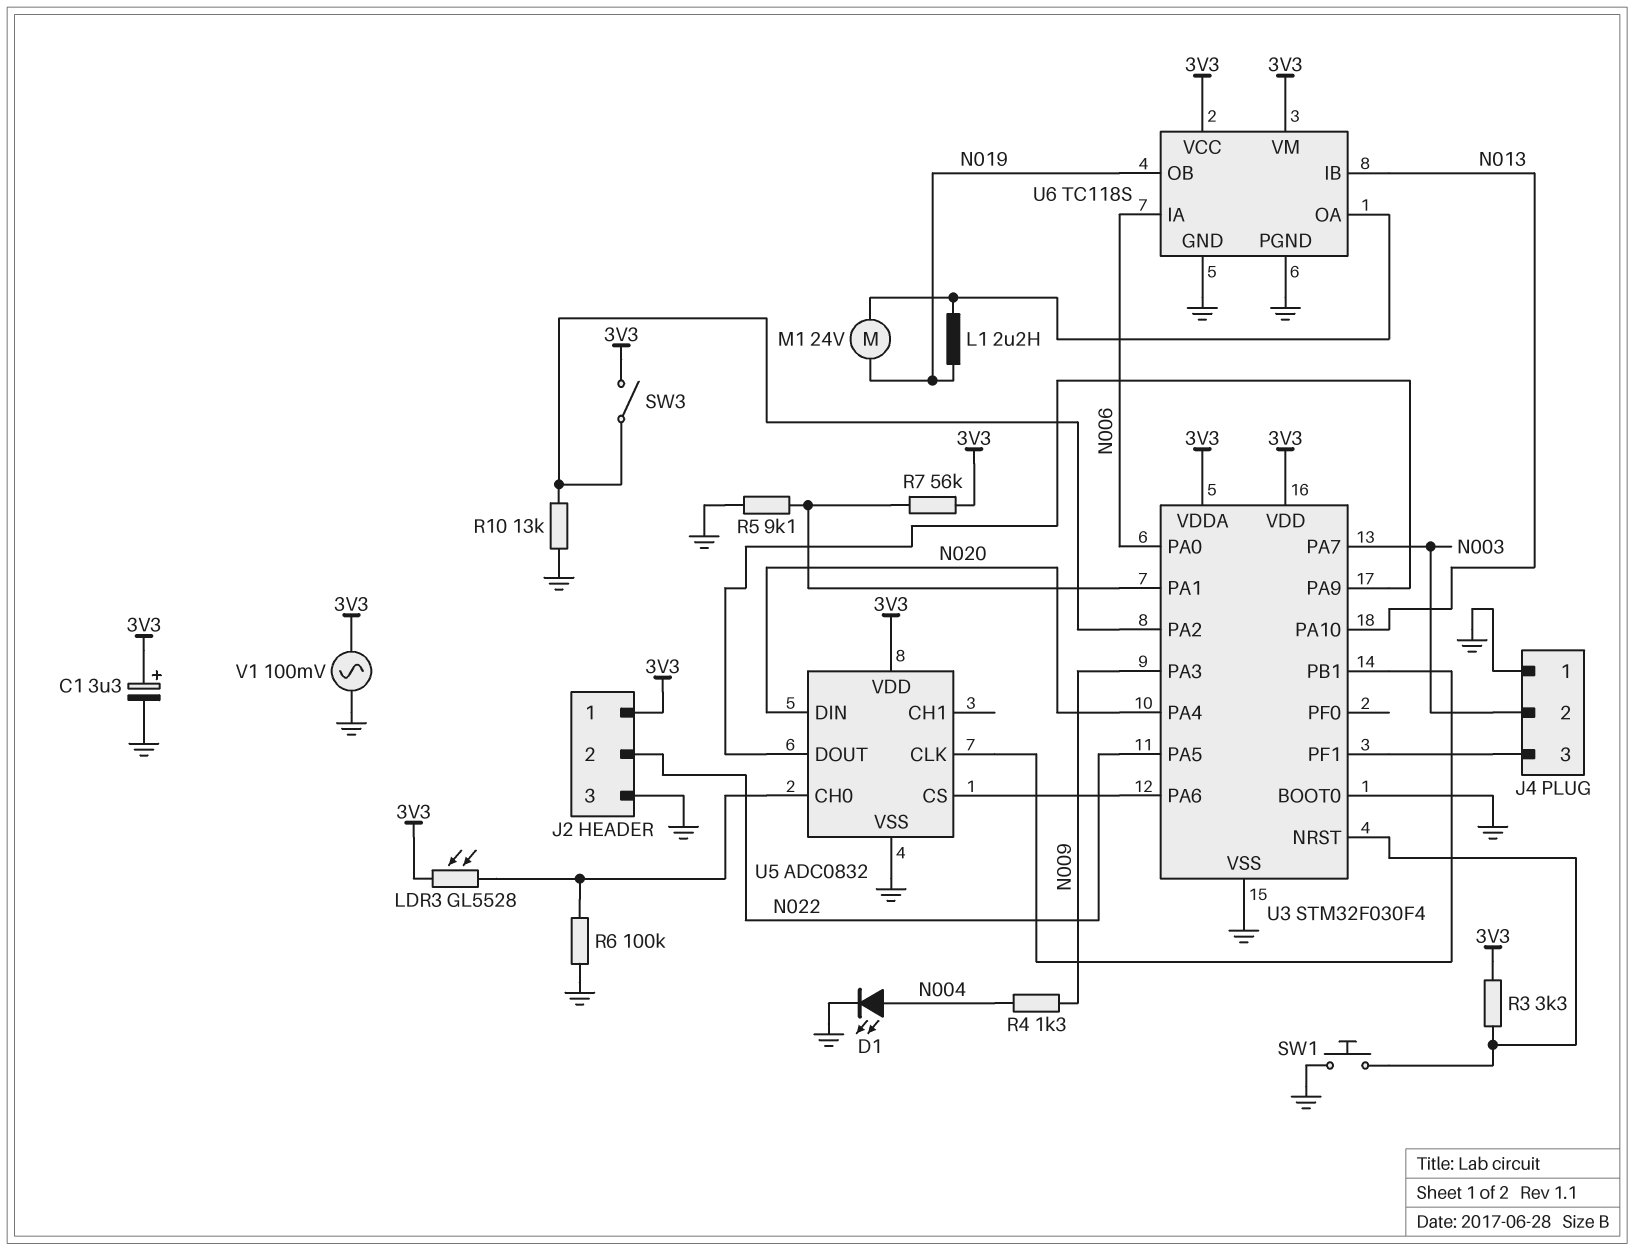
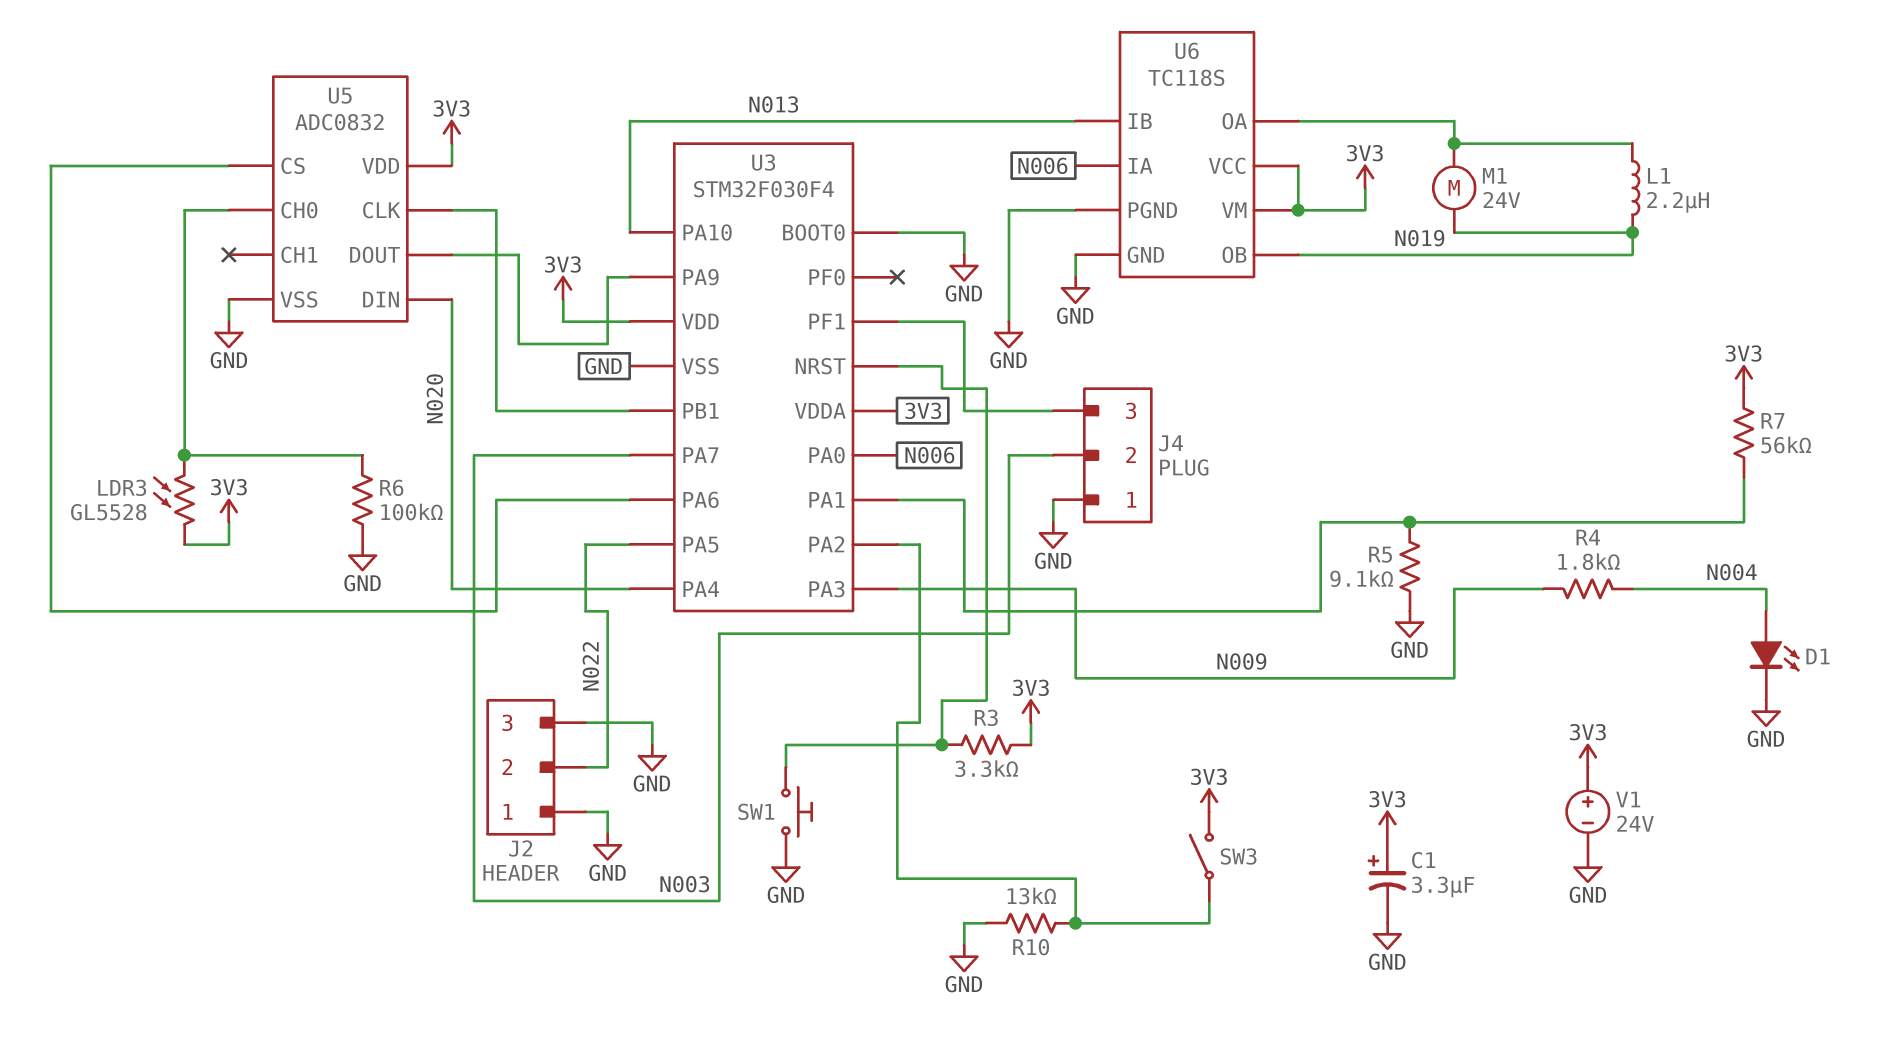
J2 pin 1: 3V3 -> GND
R4: 1.3k (N004, N009) -> 1.8k (N004, N009)
V1: AC 100mV (3V3, GND) -> 24V (plus 3V3, minus GND)

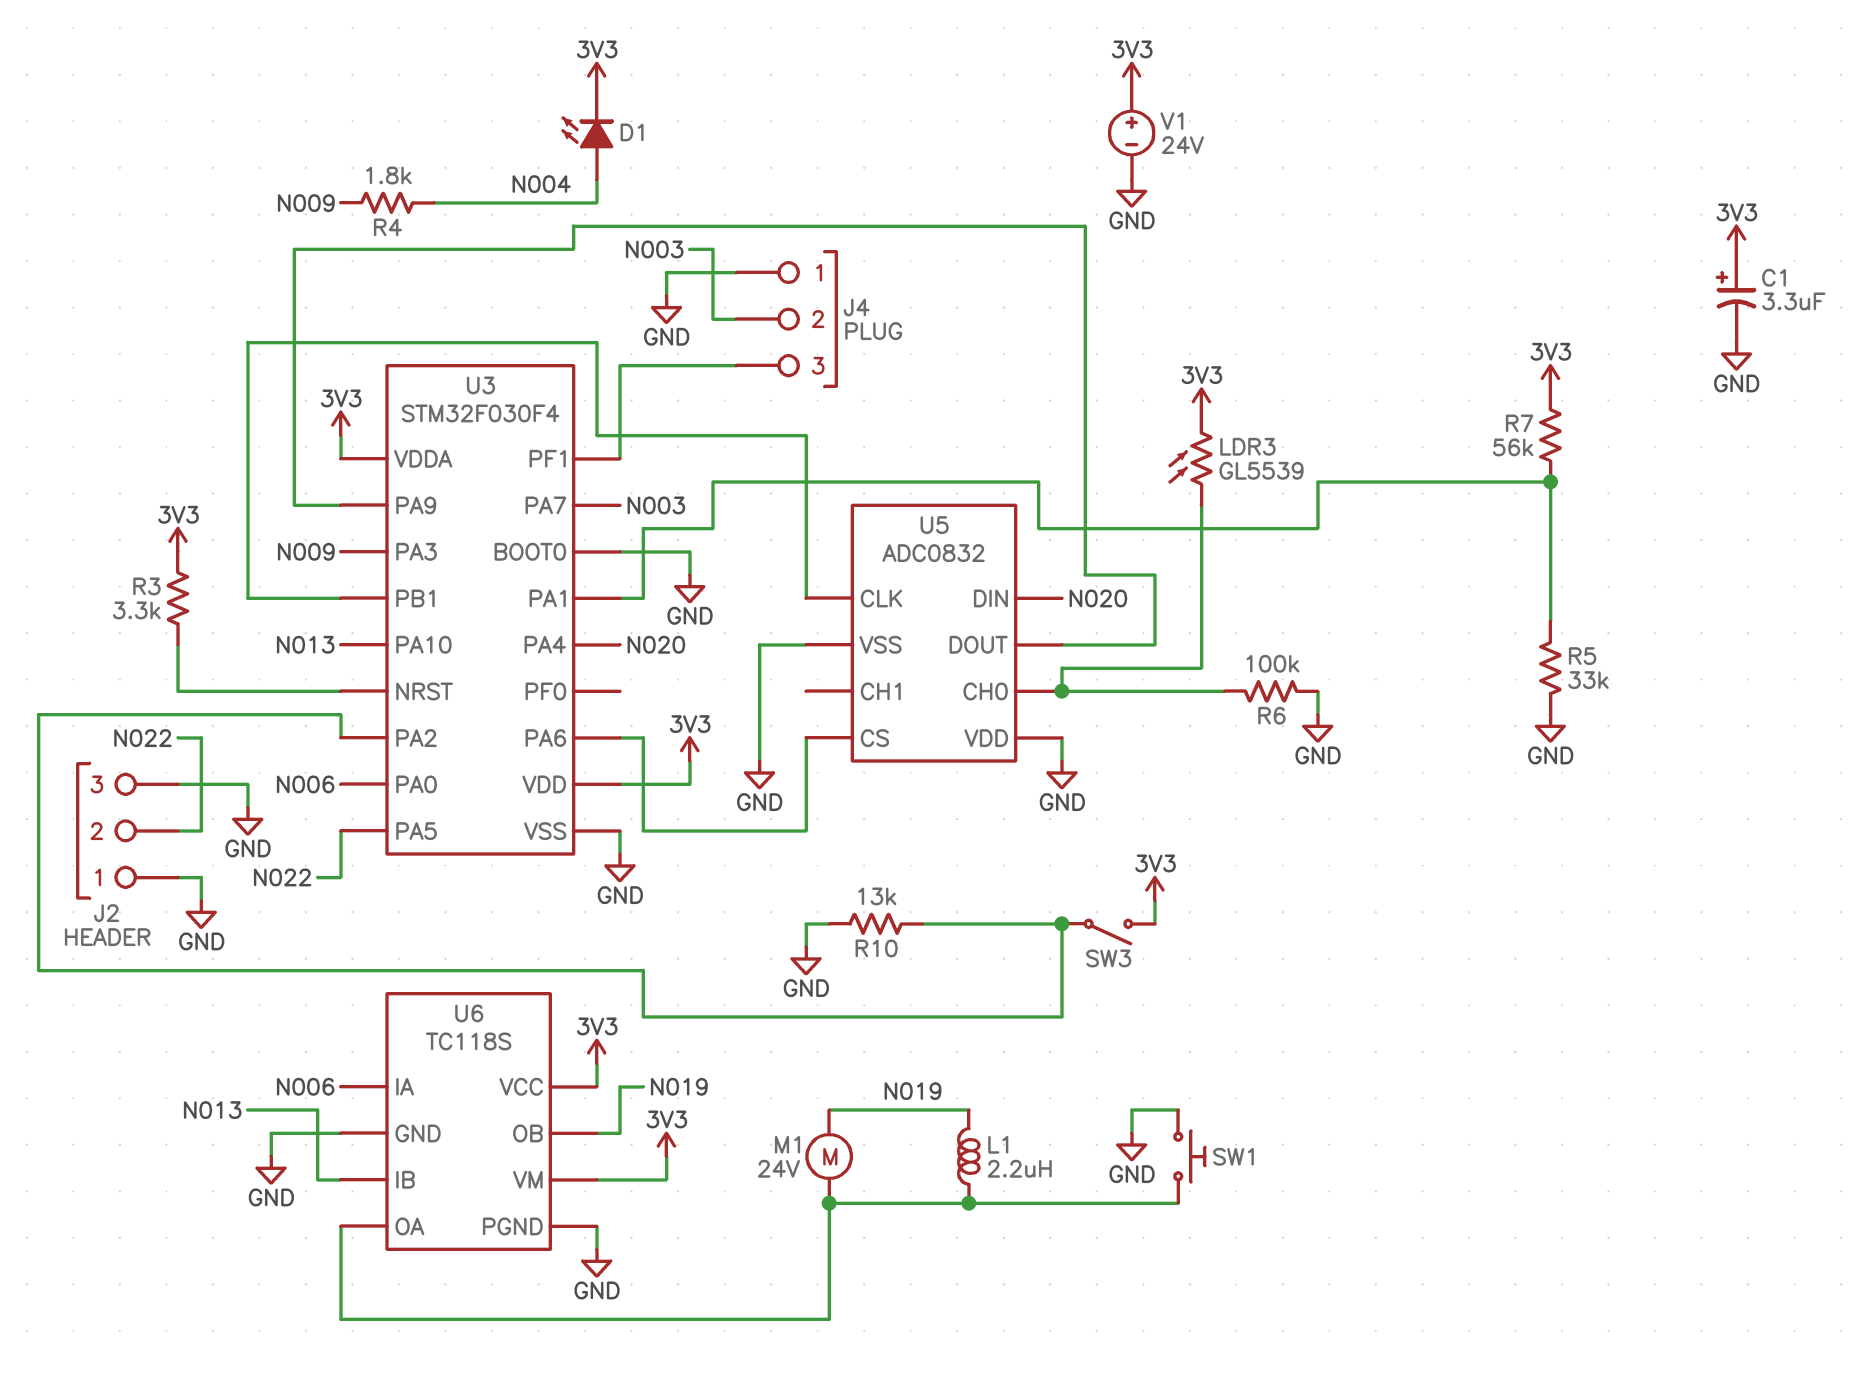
D1: LED (A N004, K GND) -> LED (A N004, K 3V3)
LDR3: GL5528 (3V3, U5/CH0) -> GL5539 (3V3, U5/CH0)
R5: 9.1k (GND, U3/PA1) -> 33k (GND, U3/PA1)
SW1: button (GND, U3/NRST) -> button (GND, U6/OA)
U5 pin VDD: 3V3 -> GND

